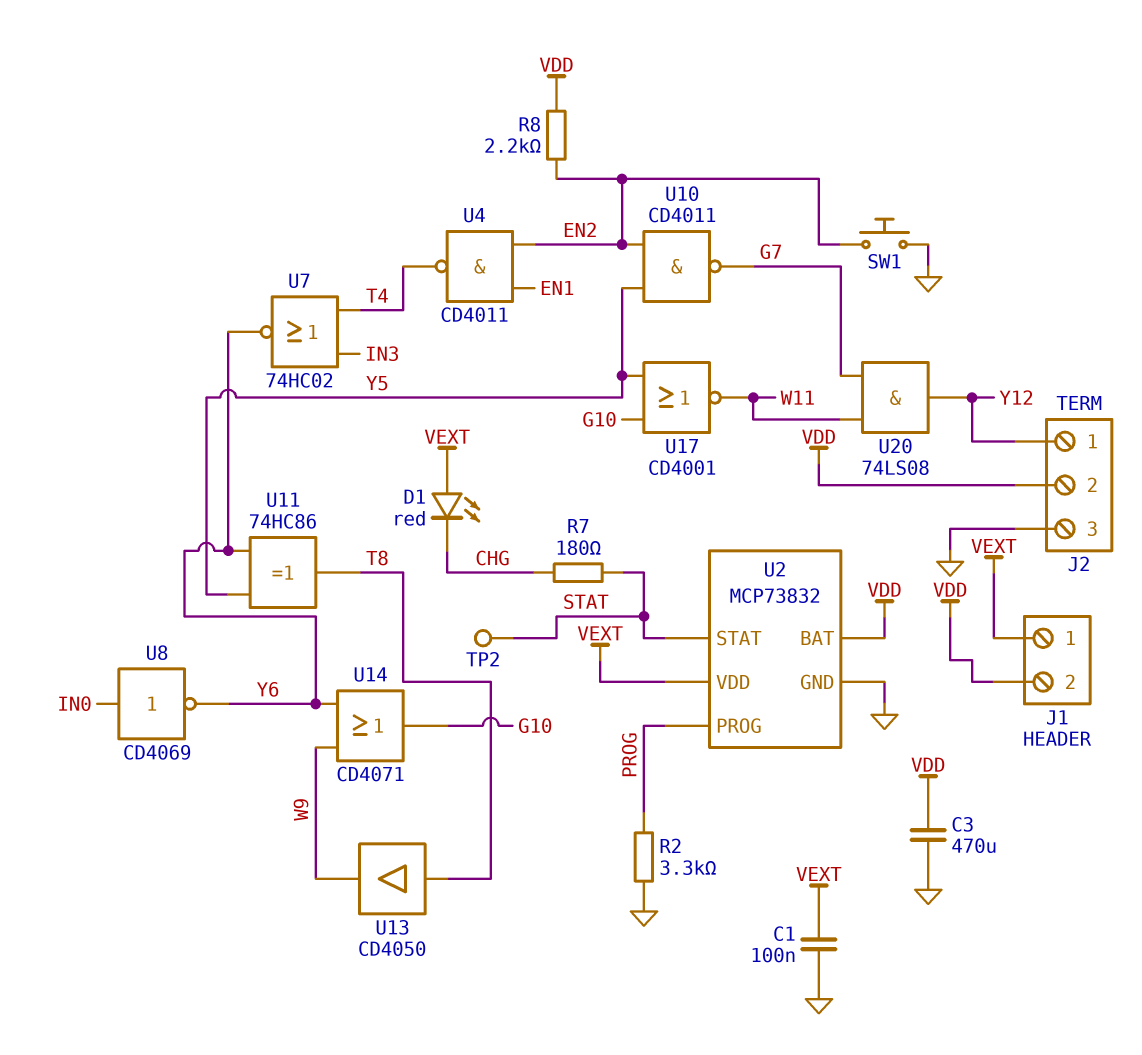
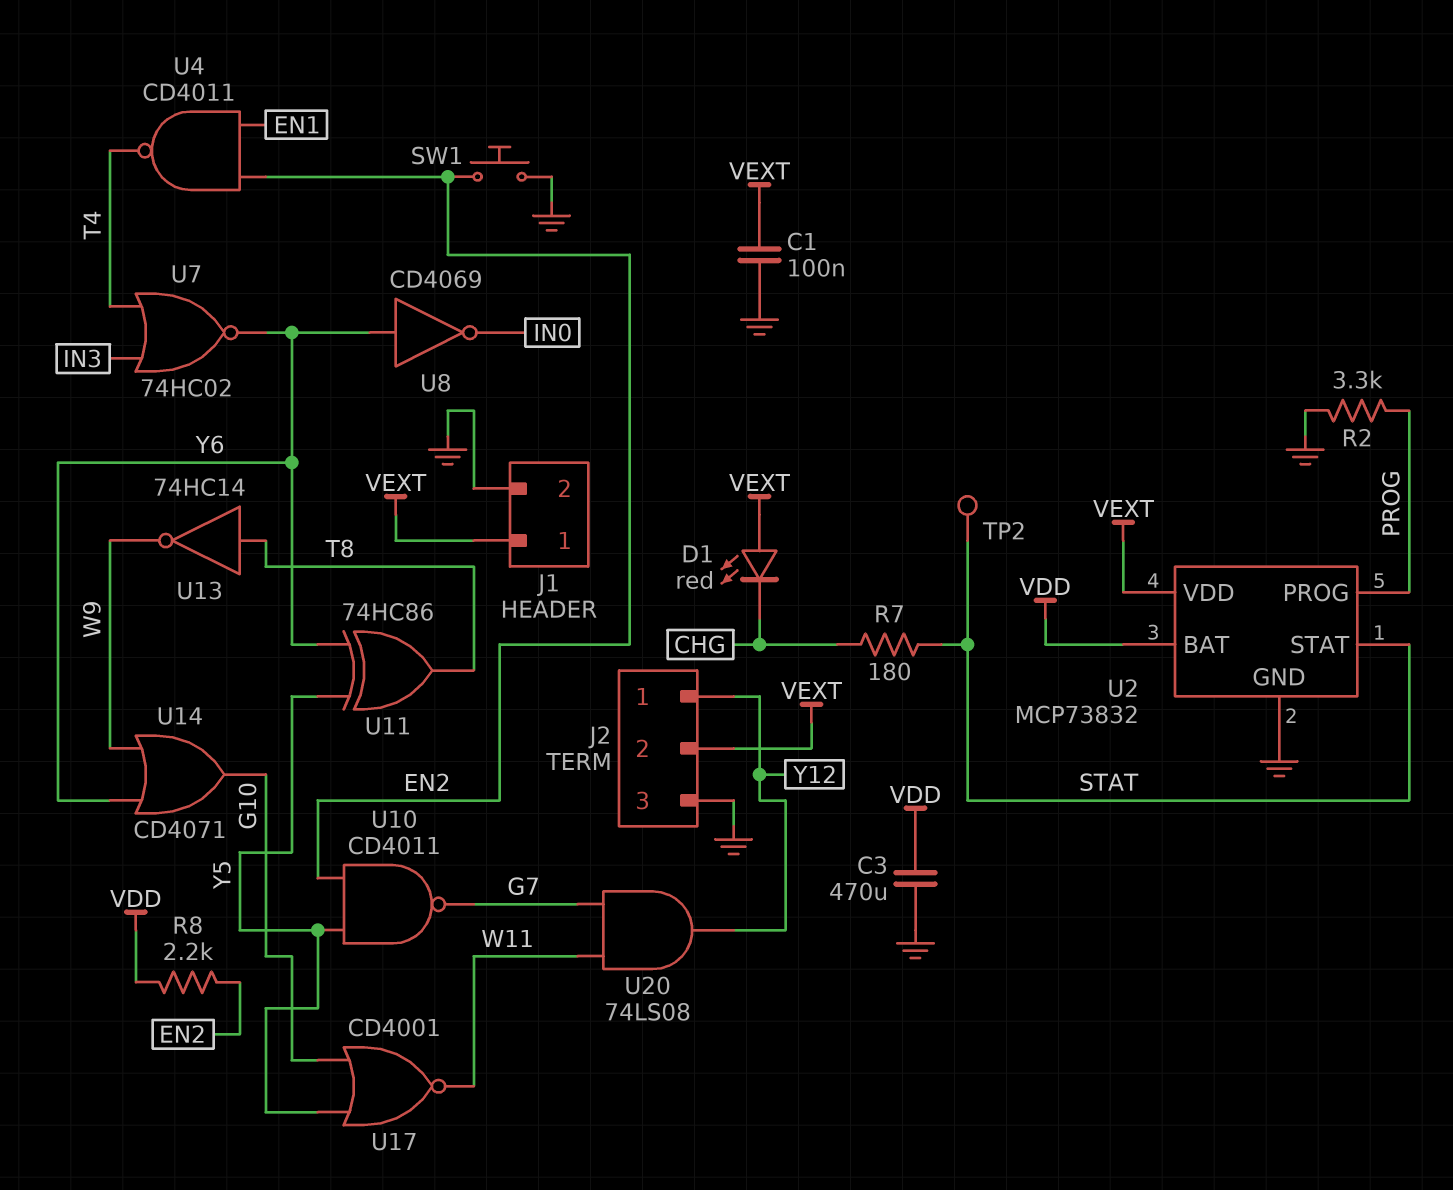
J1 pin 2: VDD -> GND
J2 pin 2: VDD -> VEXT
U8: NOT CD4069 (in IN0, out Y6) -> NOT CD4069 (in Y6, out IN0)
U13: buffer CD4050 (in T8, out W9) -> NOT 74HC14 (in T8, out W9)

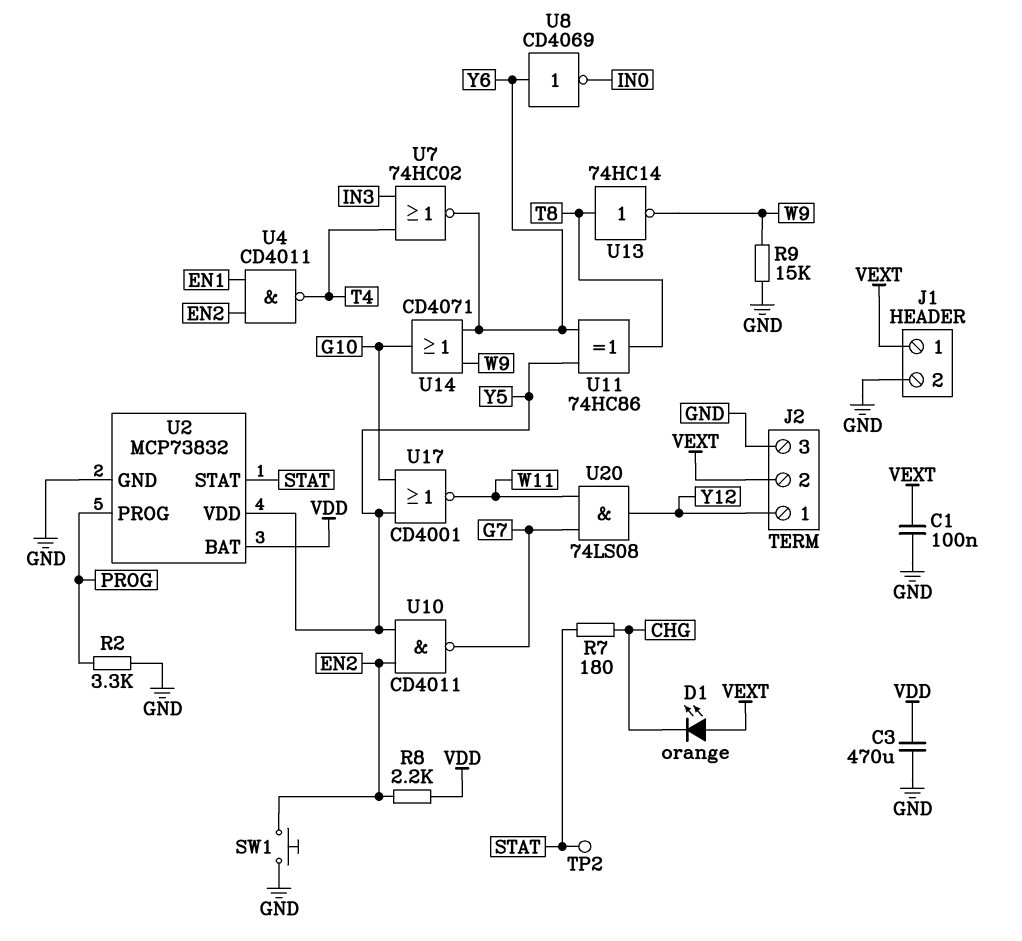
D1: LED red (A VEXT, K CHG) -> LED orange (A VEXT, K CHG)
R9: none -> 15k (GND, W9)
U2 pin VDD: VEXT -> Y5

